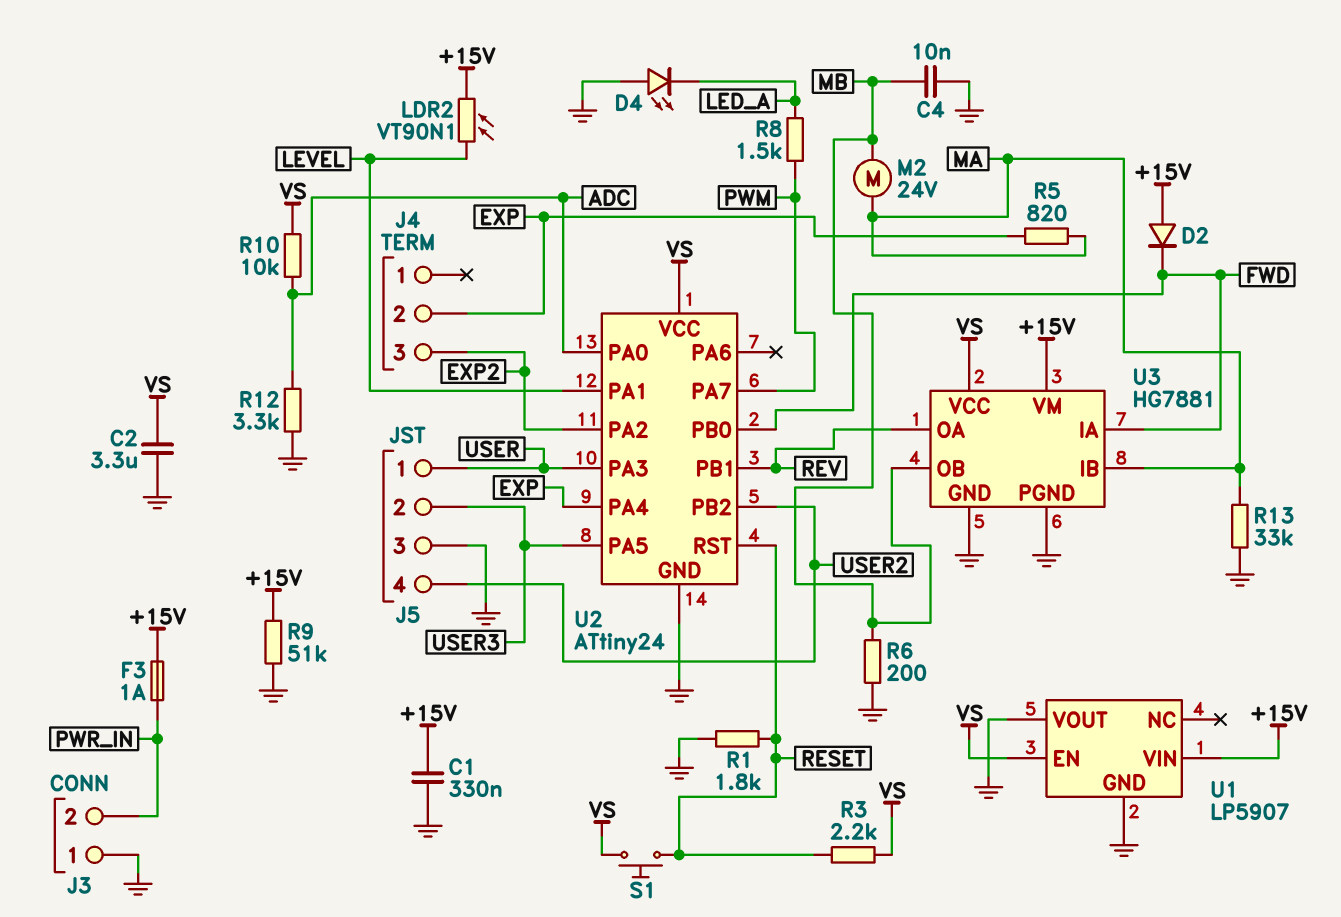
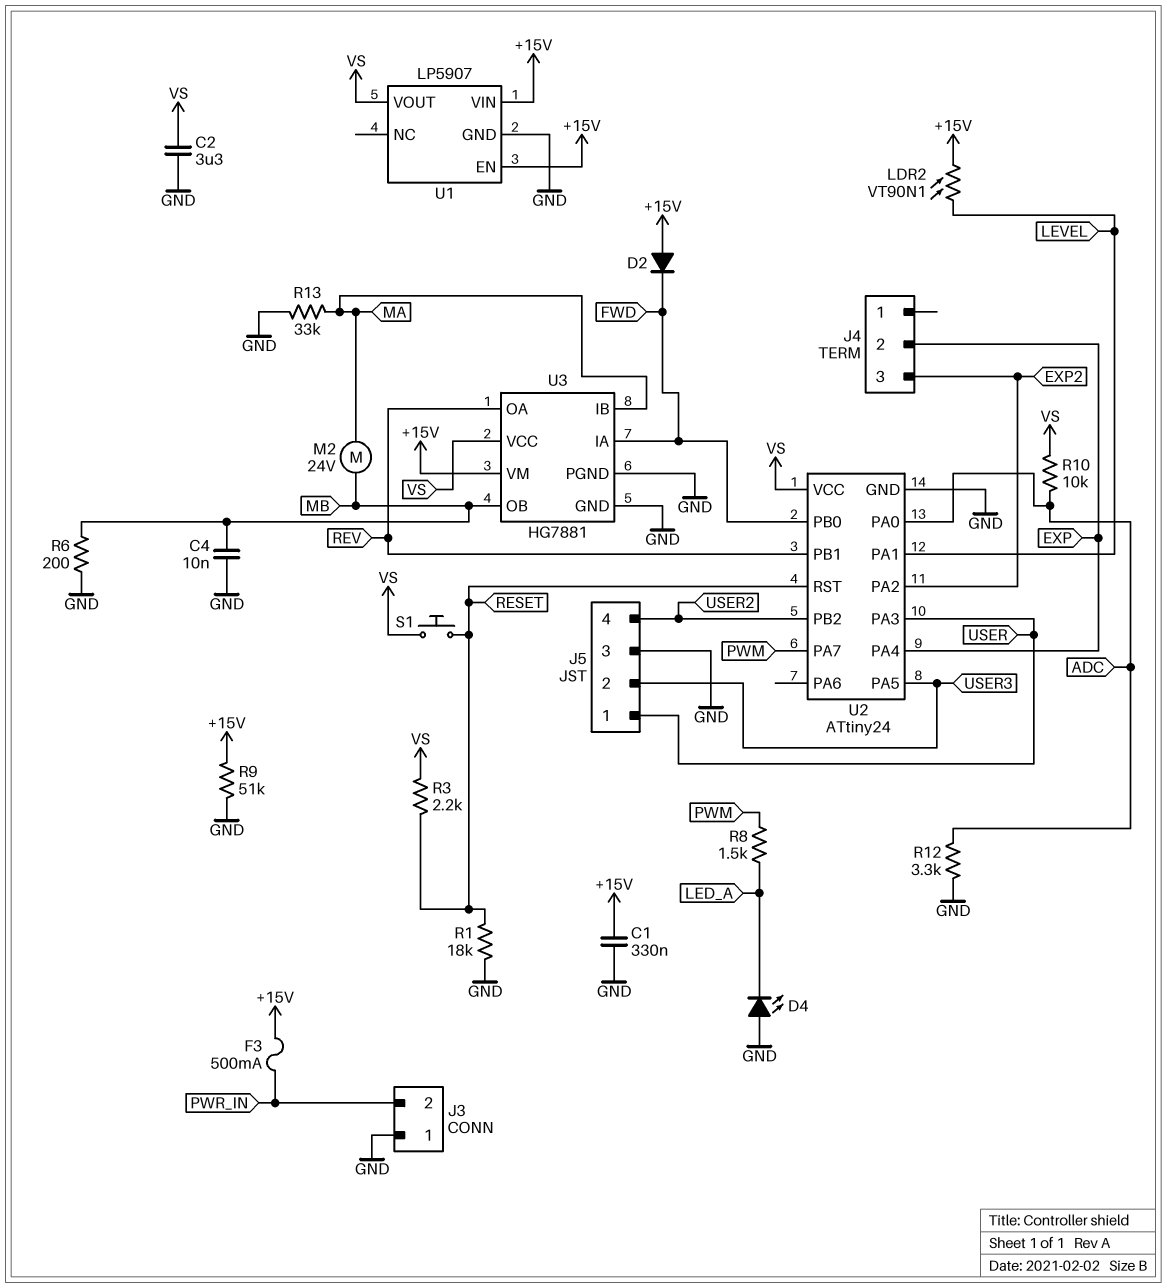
F3: 1A (+15V, PWR_IN) -> 500mA (+15V, PWR_IN)
R1: 1.8k (GND, RESET) -> 18k (GND, RESET)
R5: 820 (EXP, MA) -> none
U1 pin EN: VS -> +15V
U1 pin VOUT: GND -> VS

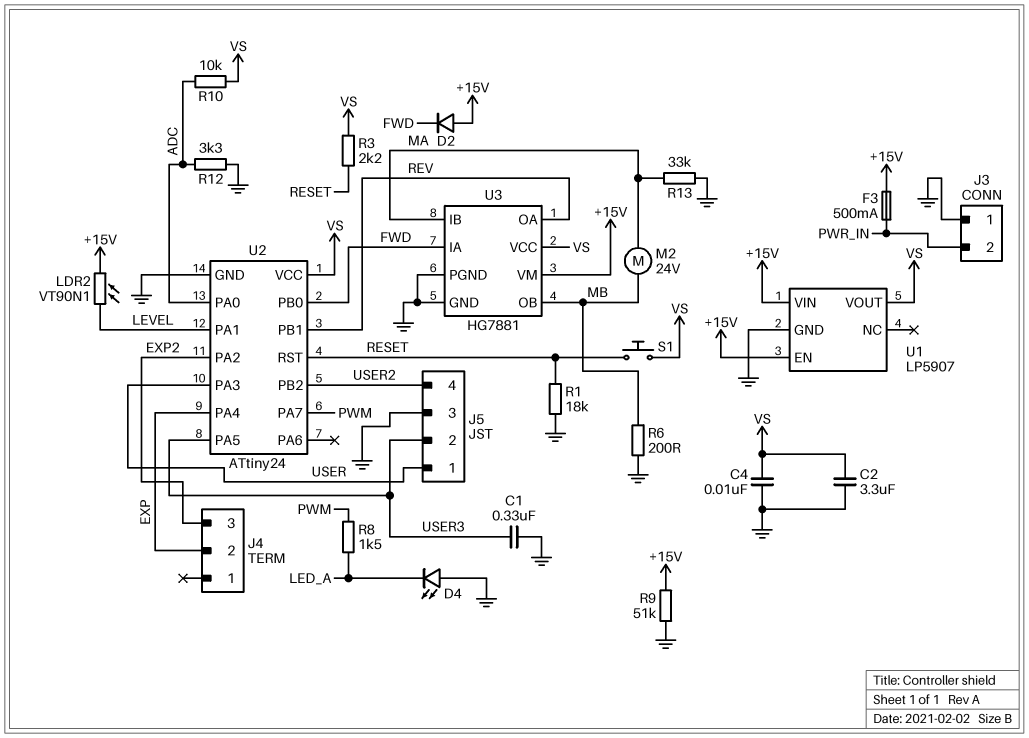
C1: 330nF (+15V, GND) -> 330nF (GND, USER3)
C4: 10nF (GND, MB) -> 10nF (GND, VS)

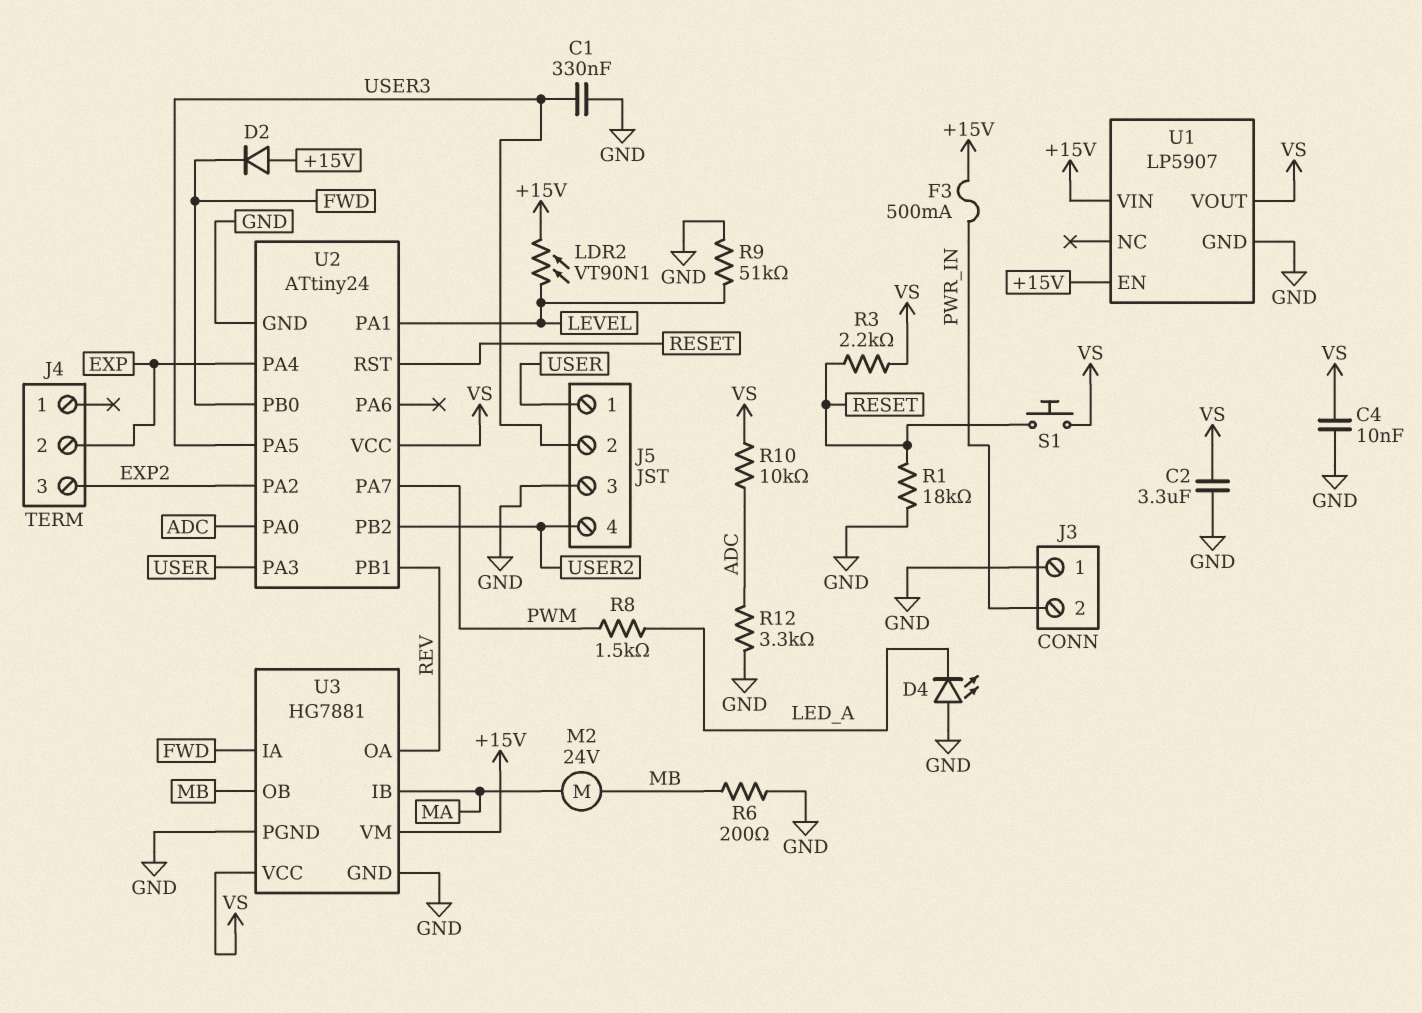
R9: 51k (+15V, GND) -> 51k (GND, LEVEL)
R13: 33k (GND, MA) -> none

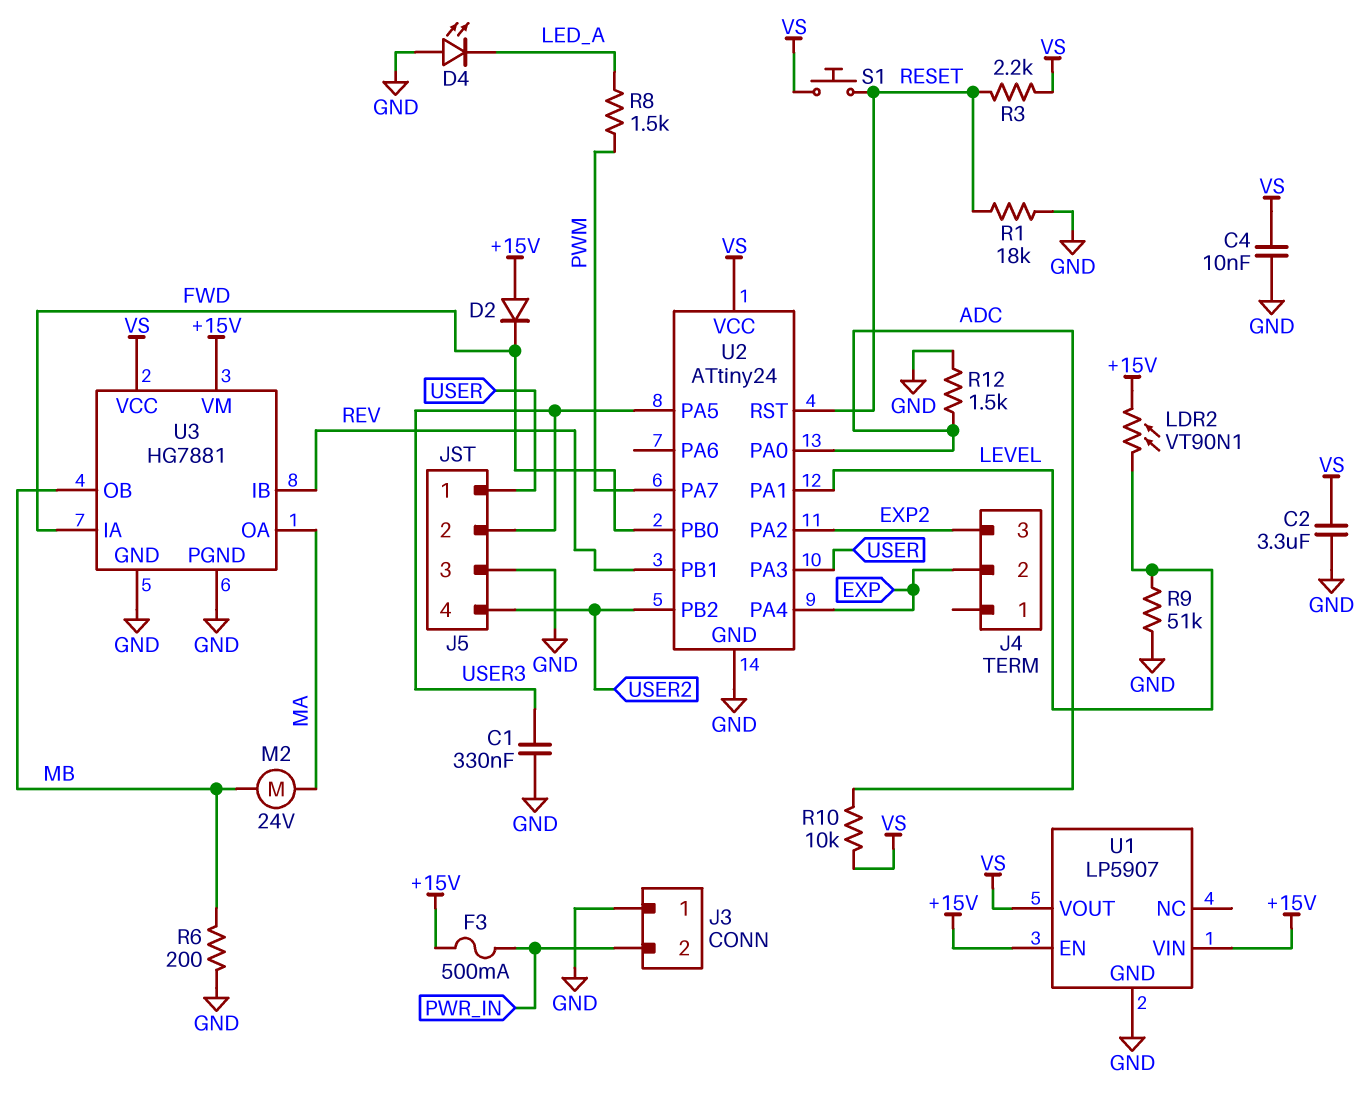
R12: 3.3k (ADC, GND) -> 1.5k (ADC, GND)
U3 pin IB: MA -> REV
U3 pin OA: REV -> MA

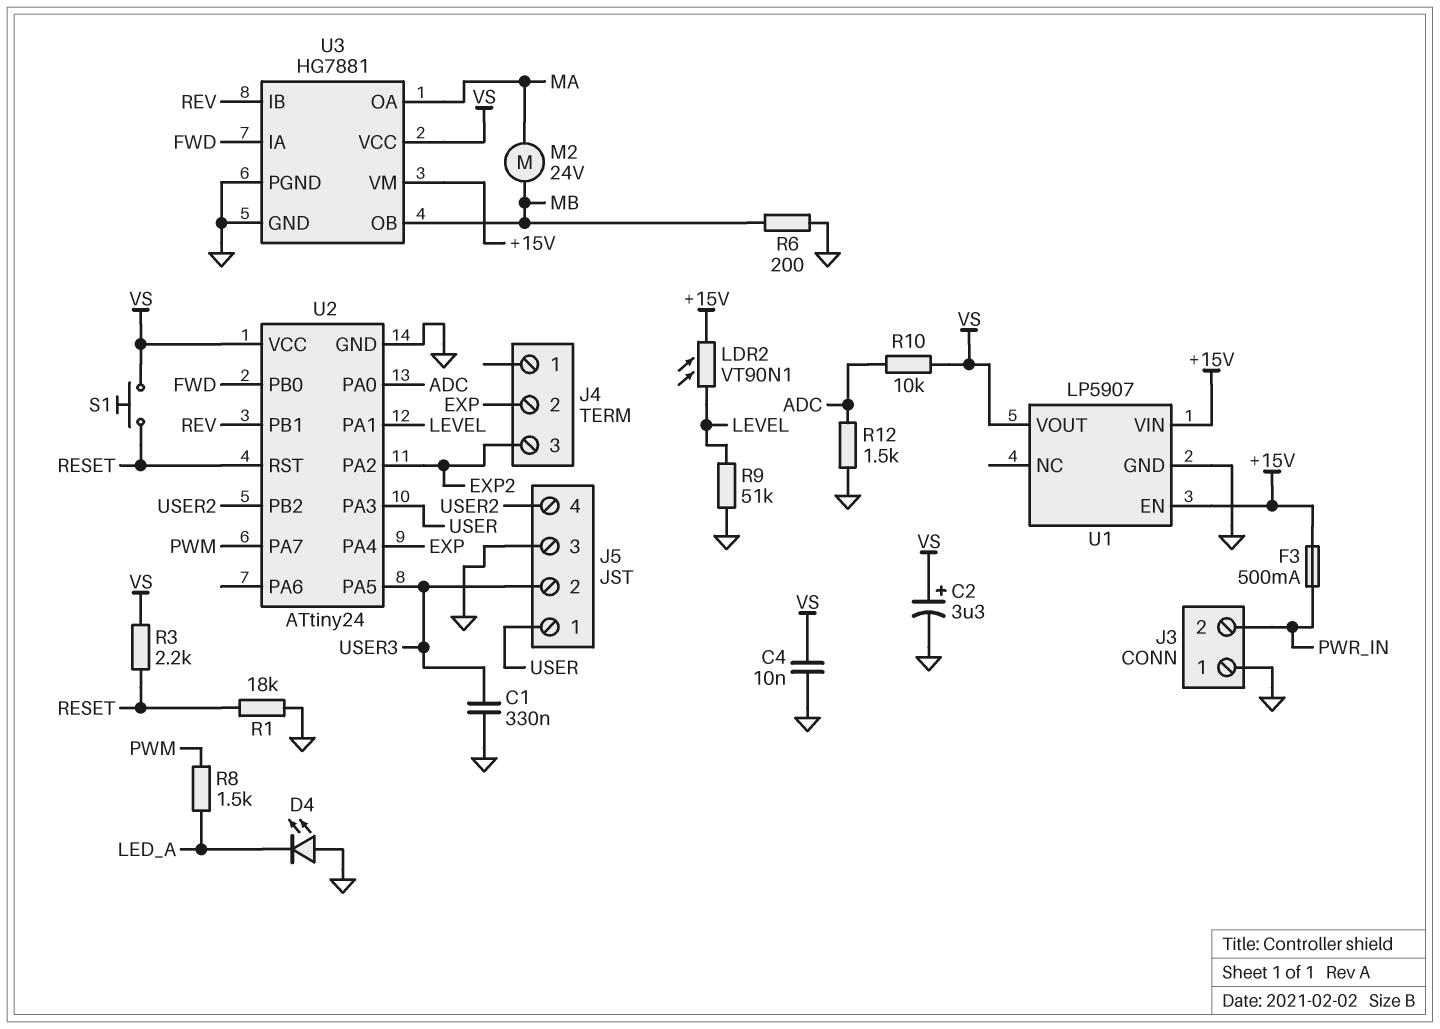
C2: 3.3uF (GND, VS) -> 3.3uF (plus VS, minus GND)
D2: diode (A +15V, K FWD) -> none

